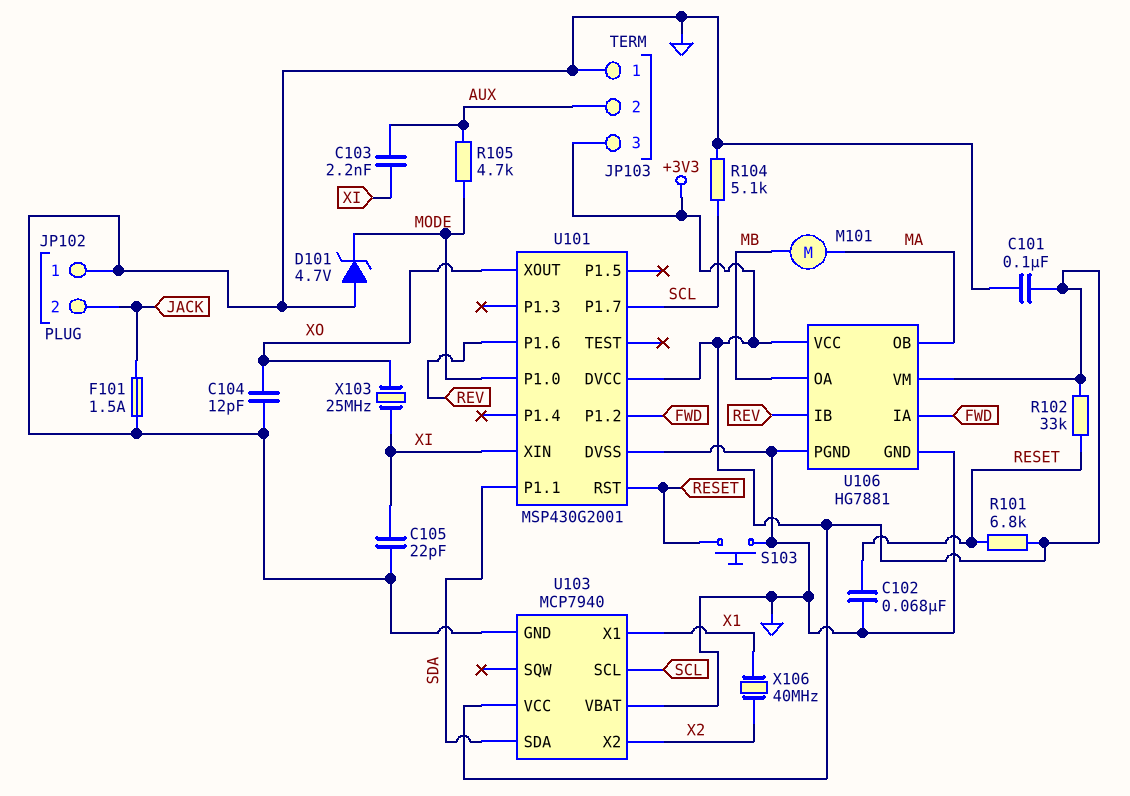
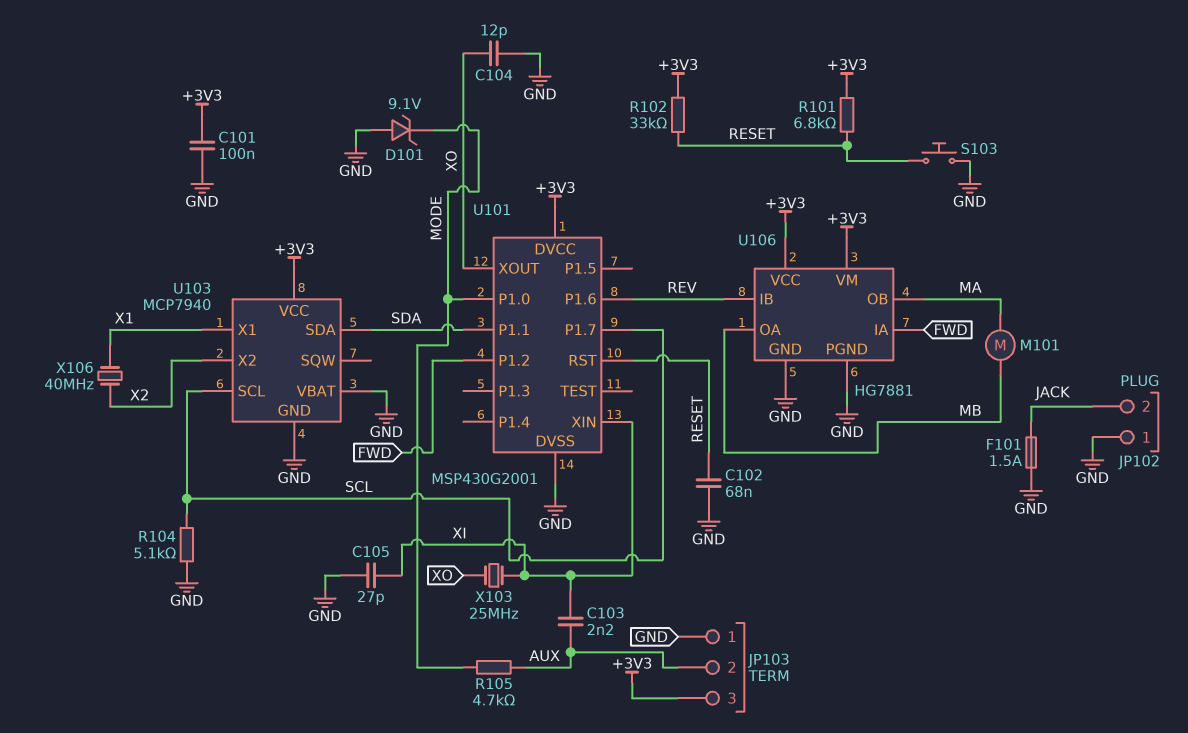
C105: 22pF (GND, XI) -> 27pF (GND, XI)
D101: zener 4.7V (A GND, K MODE) -> zener 9.1V (A GND, K MODE)

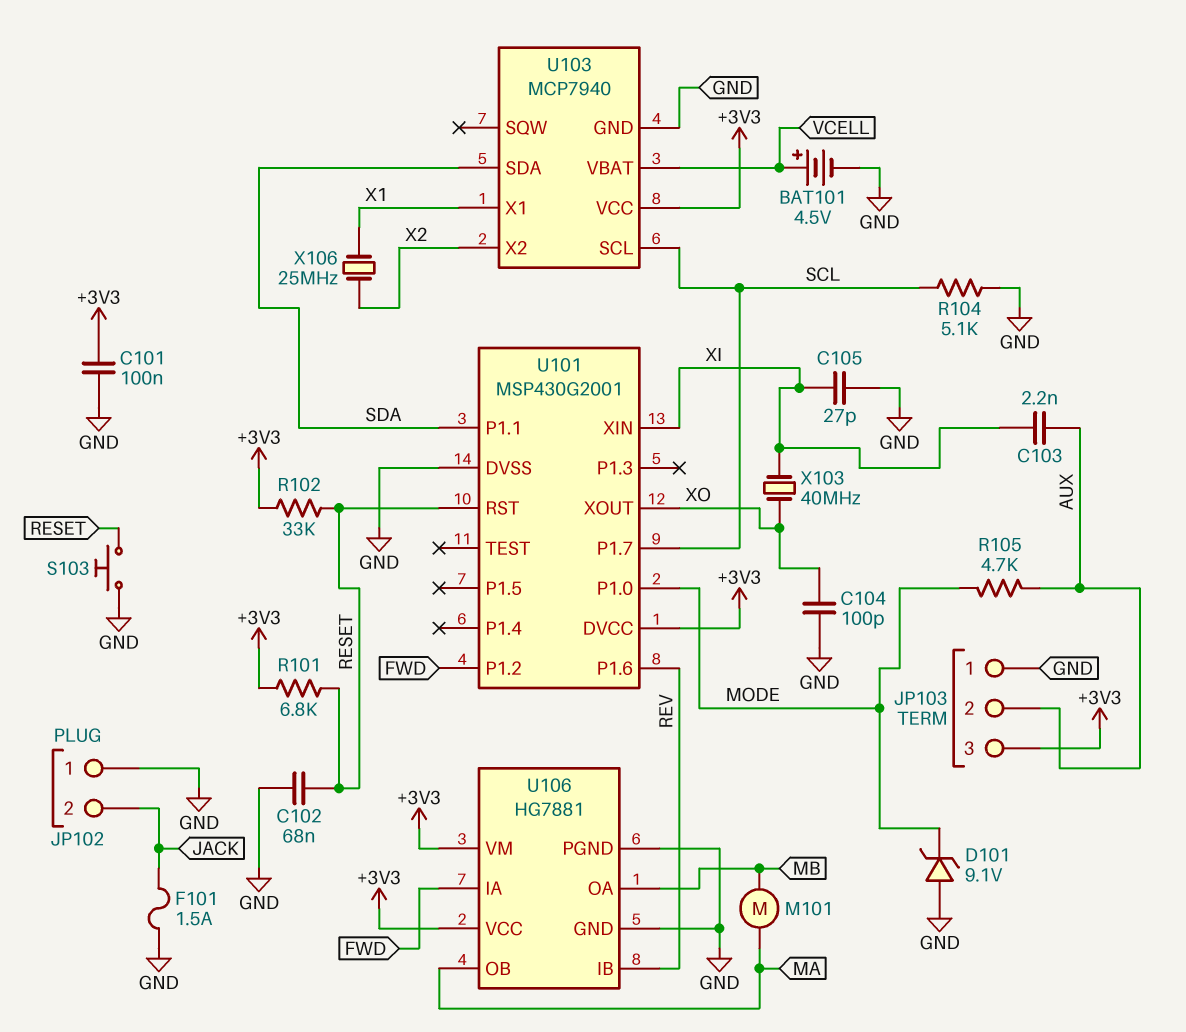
BAT101: none -> 4.5V (plus VCELL, minus GND)
C104: 12pF (GND, XO) -> 100pF (GND, XO)
U103 pin VBAT: GND -> VCELL
X103: 25MHz (XI, XO) -> 40MHz (XI, XO)
X106: 40MHz (X1, X2) -> 25MHz (X1, X2)

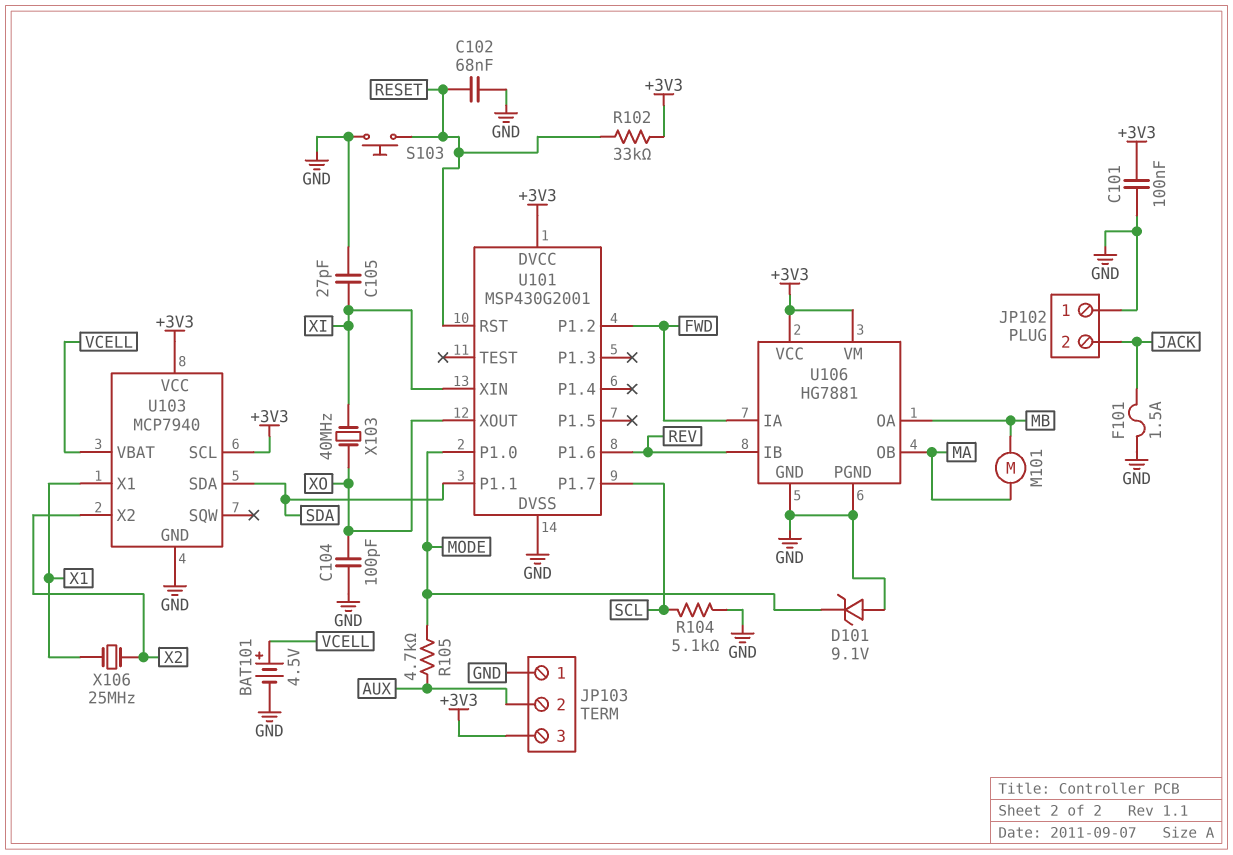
C103: 2.2nF (AUX, XI) -> none
R101: 6.8k (+3V3, RESET) -> none
U103 pin SCL: SCL -> +3V3

